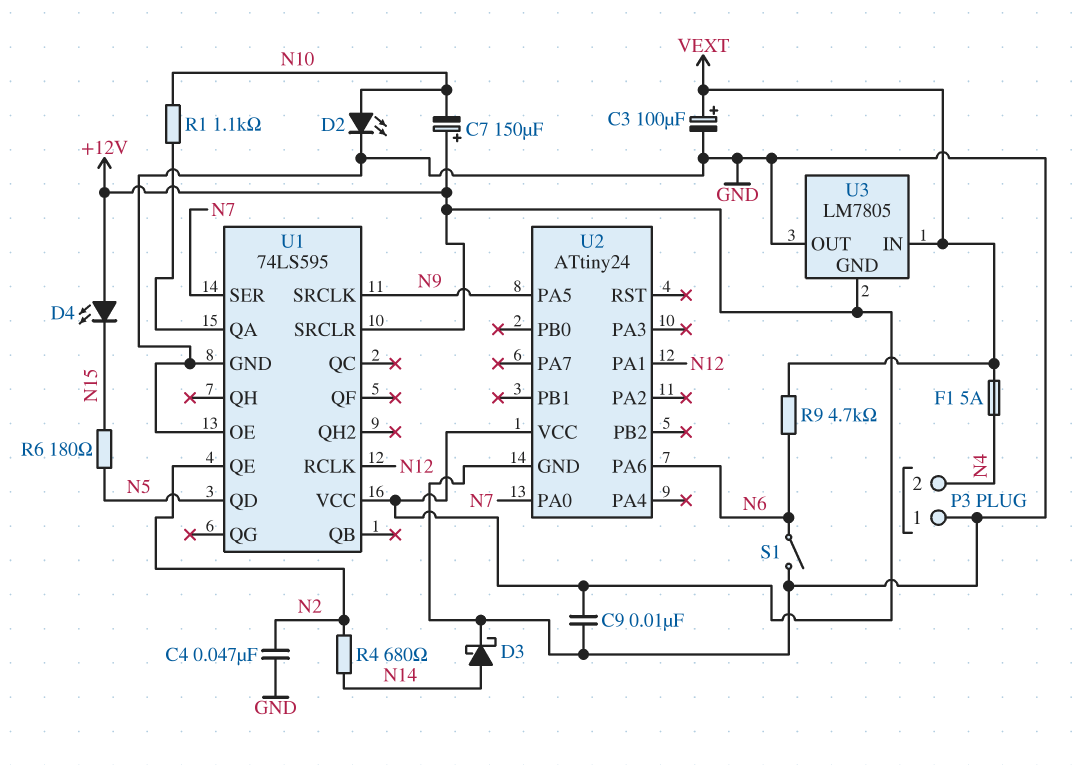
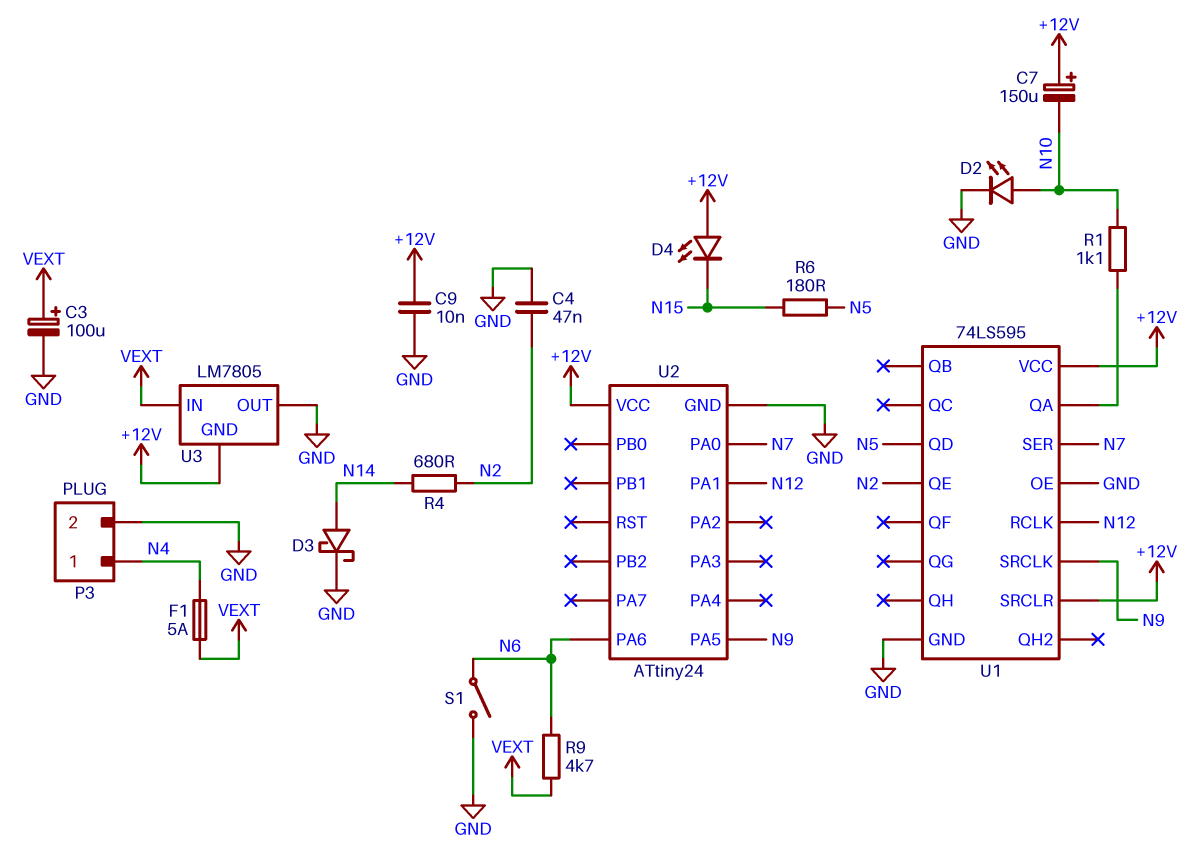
P3 pin 1: GND -> N4
P3 pin 2: N4 -> GND

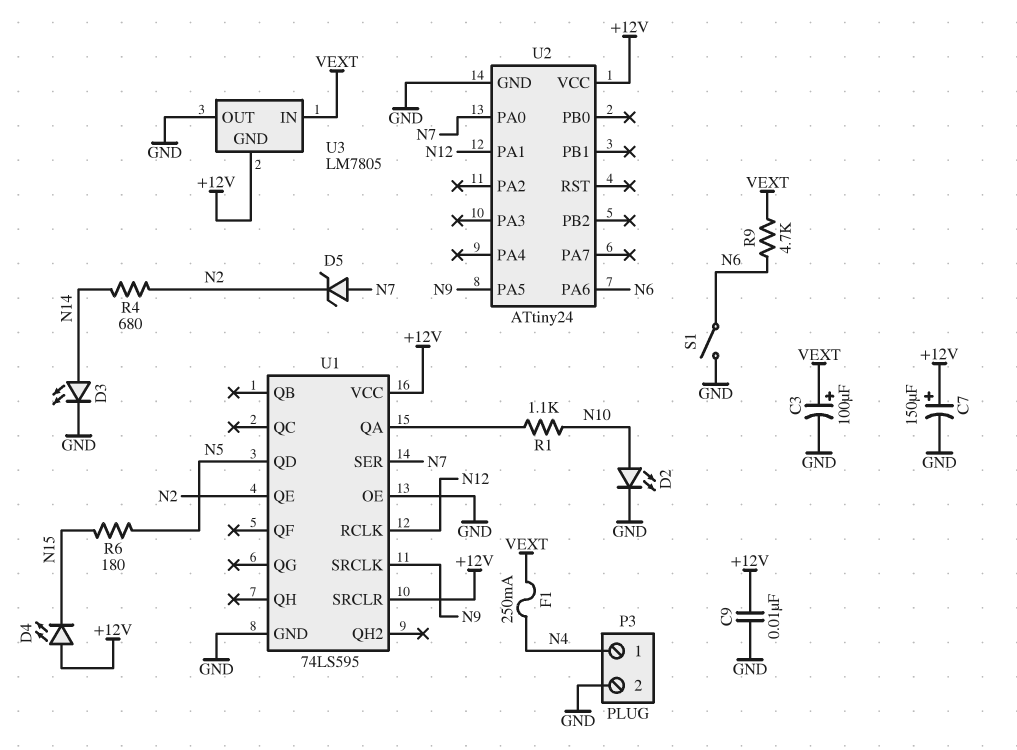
C4: 47nF (GND, N2) -> none
C7: 150uF (plus +12V, minus N10) -> 150uF (plus +12V, minus GND)
D3: schottky (A N14, K GND) -> LED (A N14, K GND)
D5: none -> zener (A N7, K N2)
F1: 5A (N4, VEXT) -> 250mA (N4, VEXT)

